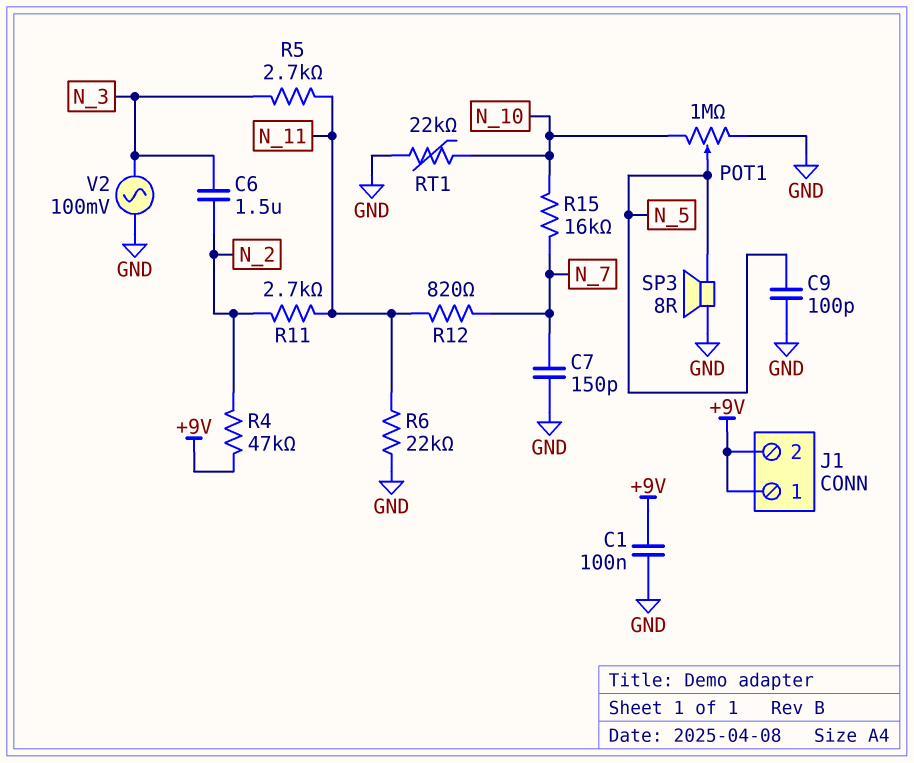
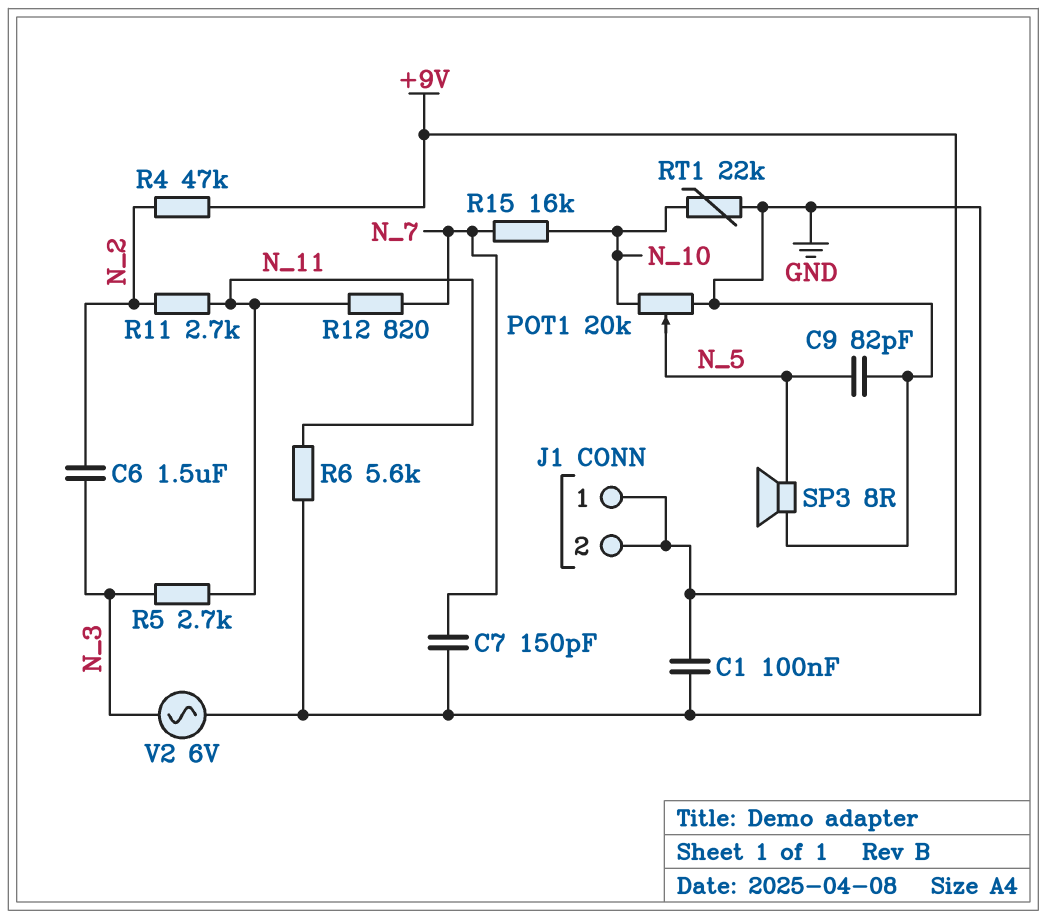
C9: 100pF (GND, N_5) -> 82pF (GND, N_5)
POT1: 1M (GND, N_10, wiper N_5) -> 20k (GND, N_10, wiper N_5)
R6: 22k (GND, N_11) -> 5.6k (GND, N_11)
V2: AC 100mV (GND, N_3) -> AC 6V (GND, N_3)

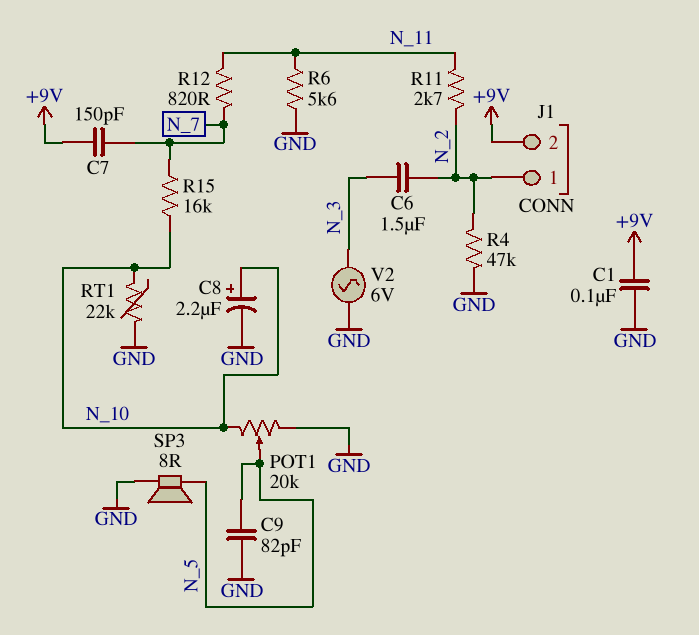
C7: 150pF (GND, N_7) -> 150pF (+9V, N_7)
C8: none -> 2.2uF (plus N_10, minus GND)
J1 pin 1: +9V -> N_2
R4: 47k (+9V, N_2) -> 47k (GND, N_2)
R5: 2.7k (N_3, N_11) -> none

